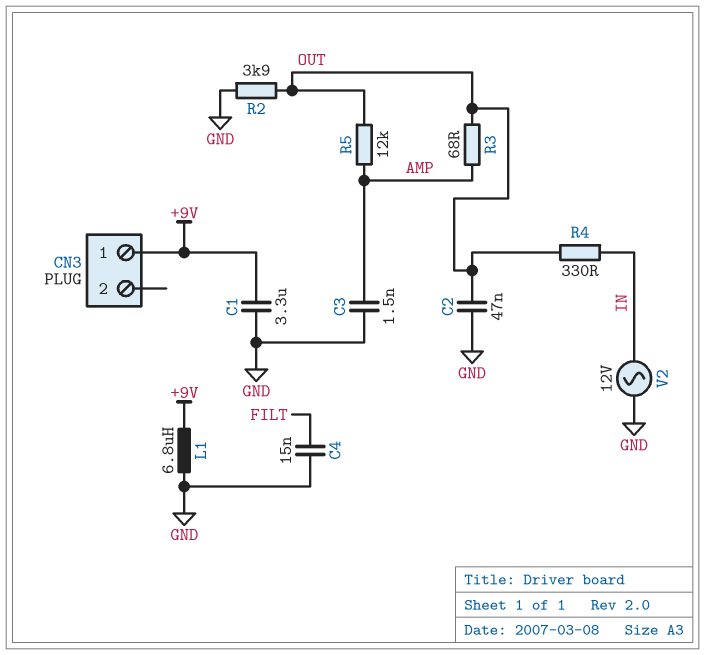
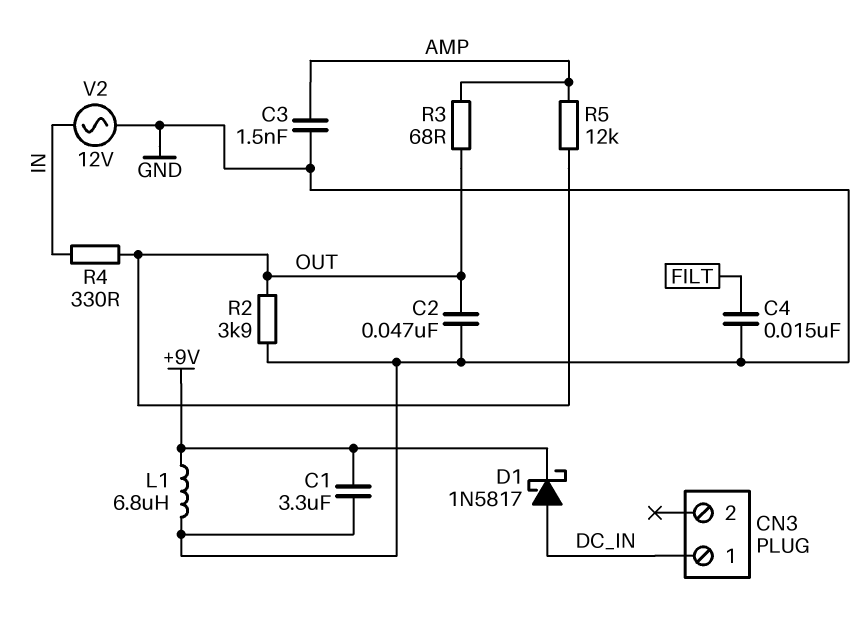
CN3 pin 1: +9V -> DC_IN
D1: none -> schottky 1N5817 (A DC_IN, K +9V)

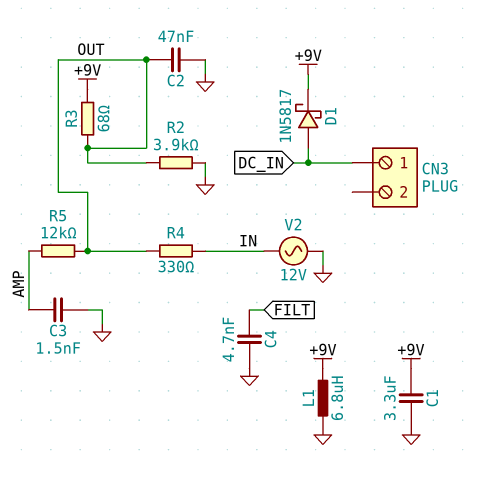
C4: 15nF (FILT, GND) -> 4.7nF (FILT, GND)
R3: 68 (AMP, OUT) -> 68 (+9V, OUT)

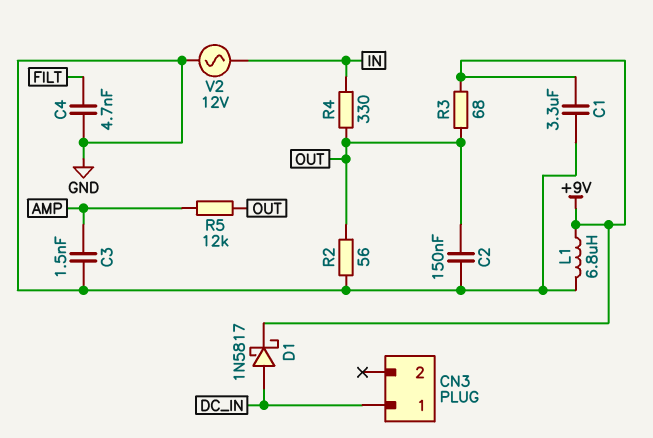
C2: 47nF (GND, OUT) -> 150nF (GND, OUT)
R2: 3.9k (GND, OUT) -> 56 (GND, OUT)

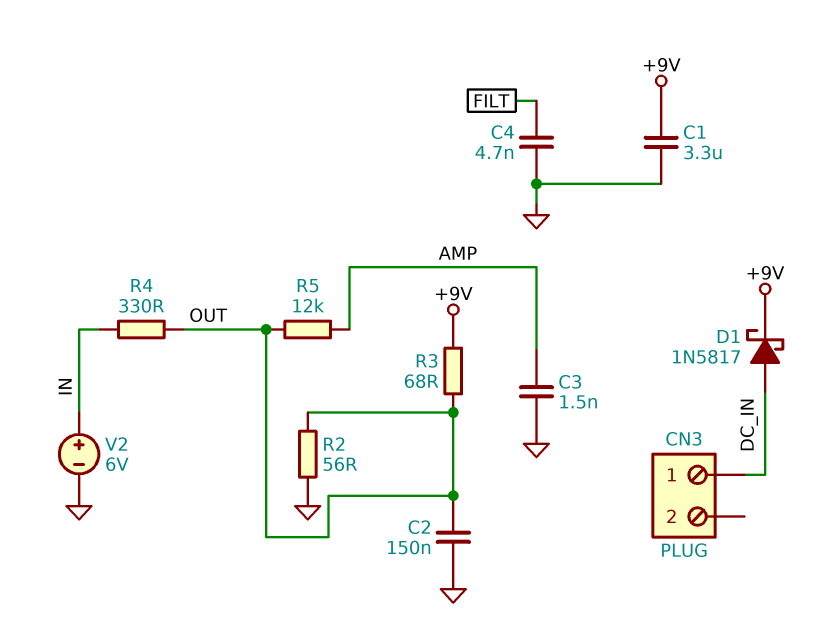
L1: 6.8uH (+9V, GND) -> none
V2: AC 12V (GND, IN) -> 6V (plus IN, minus GND)

